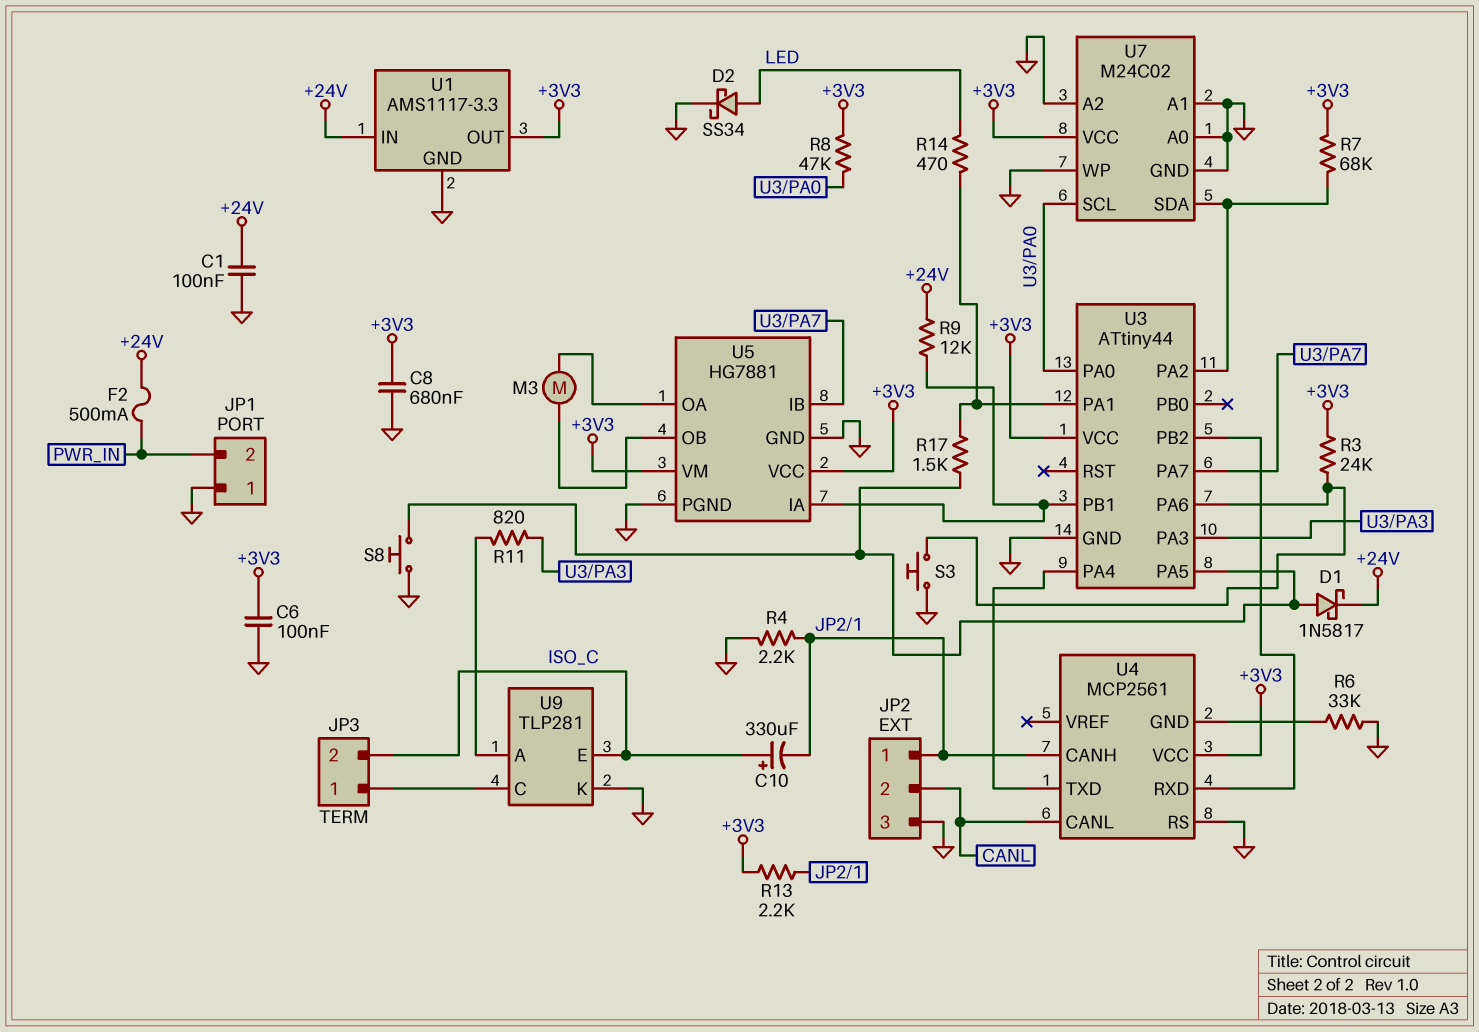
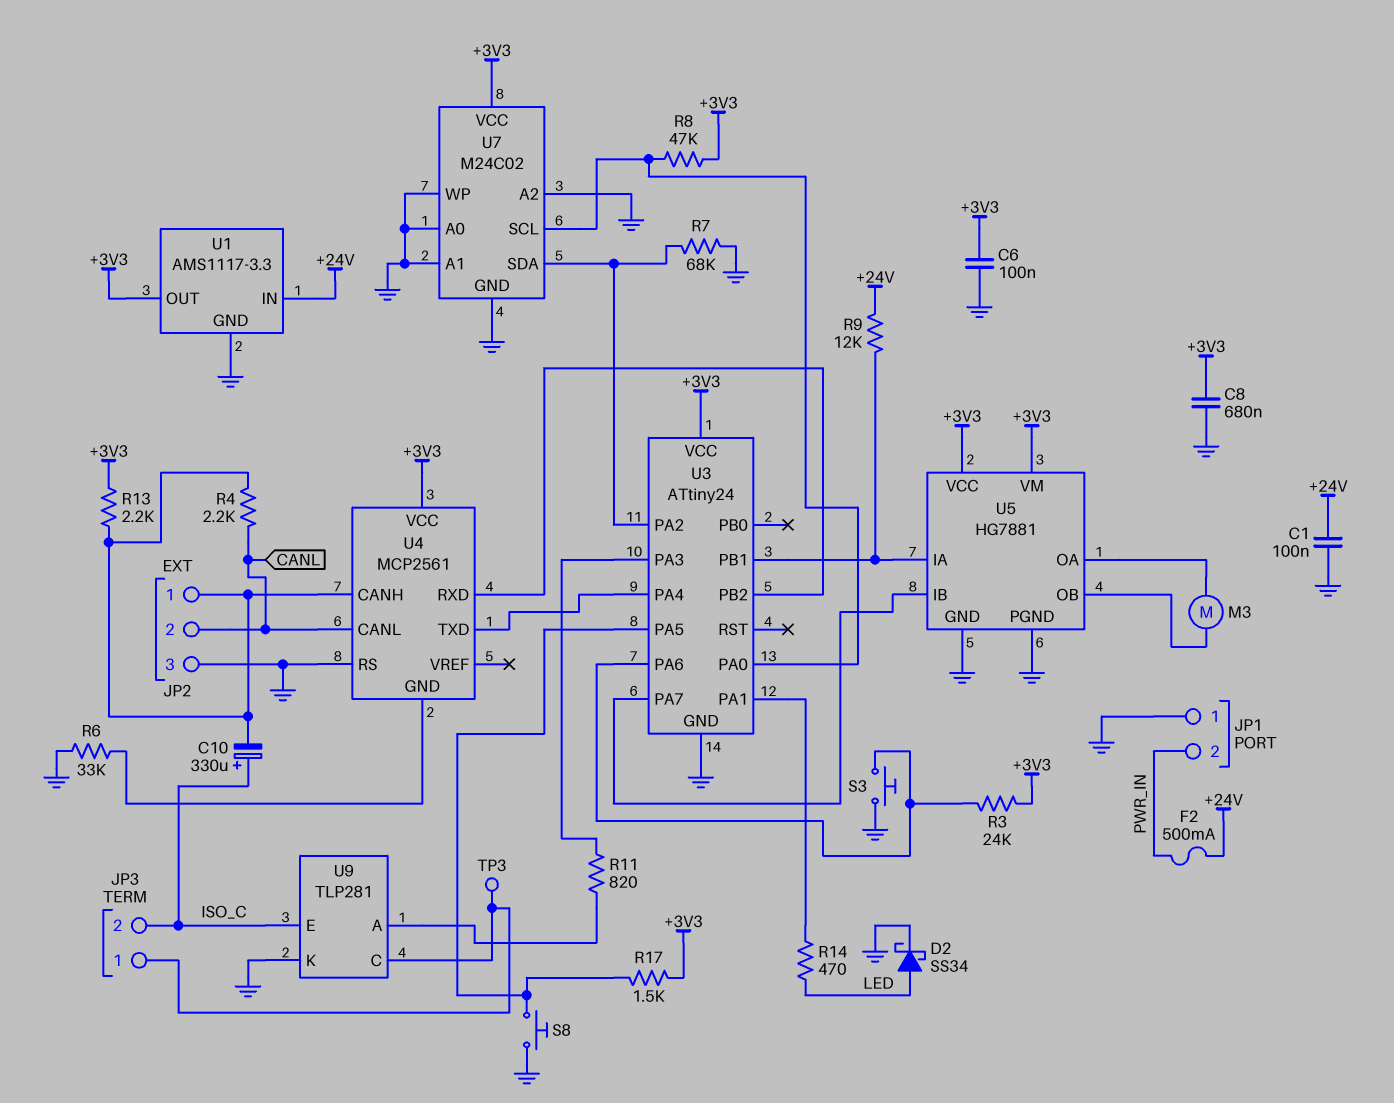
D1: schottky 1N5817 (A U3/PA5, K +24V) -> none
R4: 2.2k (GND, JP2/1) -> 2.2k (CANL, JP2/1)
R7: 68k (+3V3, U3/PA2) -> 68k (GND, U3/PA2)
R17: 1.5k (U3/PA1, U3/PA5) -> 1.5k (+3V3, U3/PA5)
TP3: none -> test point (JP3/1)
U3: ATtiny44 -> ATtiny24

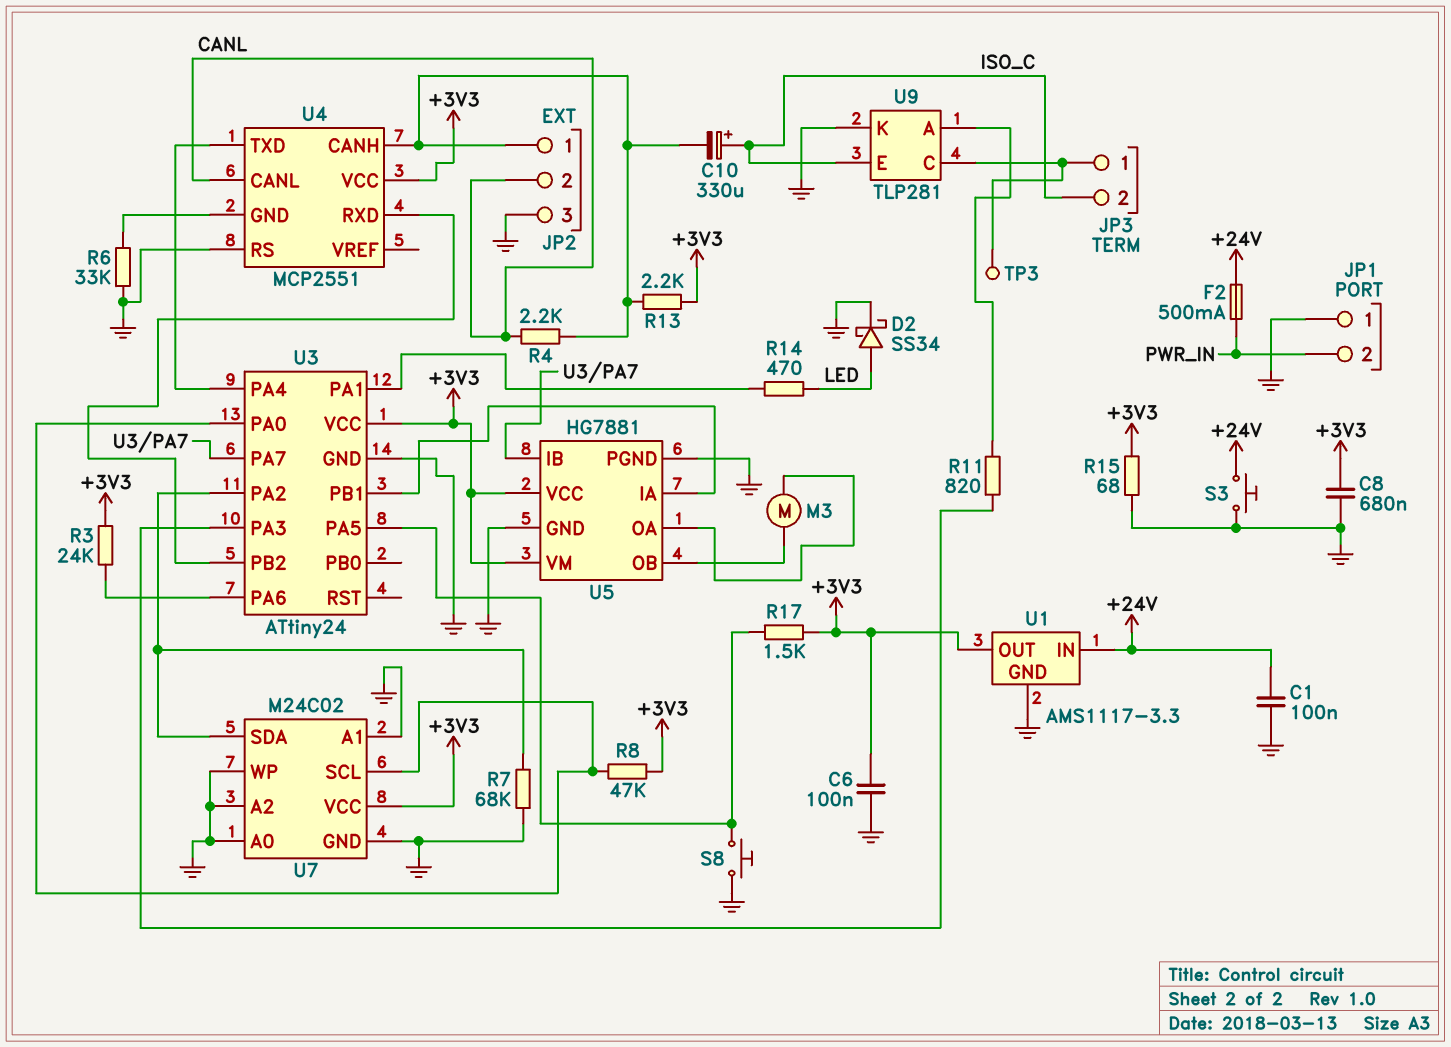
R9: 12k (+24V, U3/PB1) -> none
R15: none -> 68 (+3V3, GND)
S3: button (GND, U3/PA6) -> button (+24V, GND)
U4: MCP2561 -> MCP2551

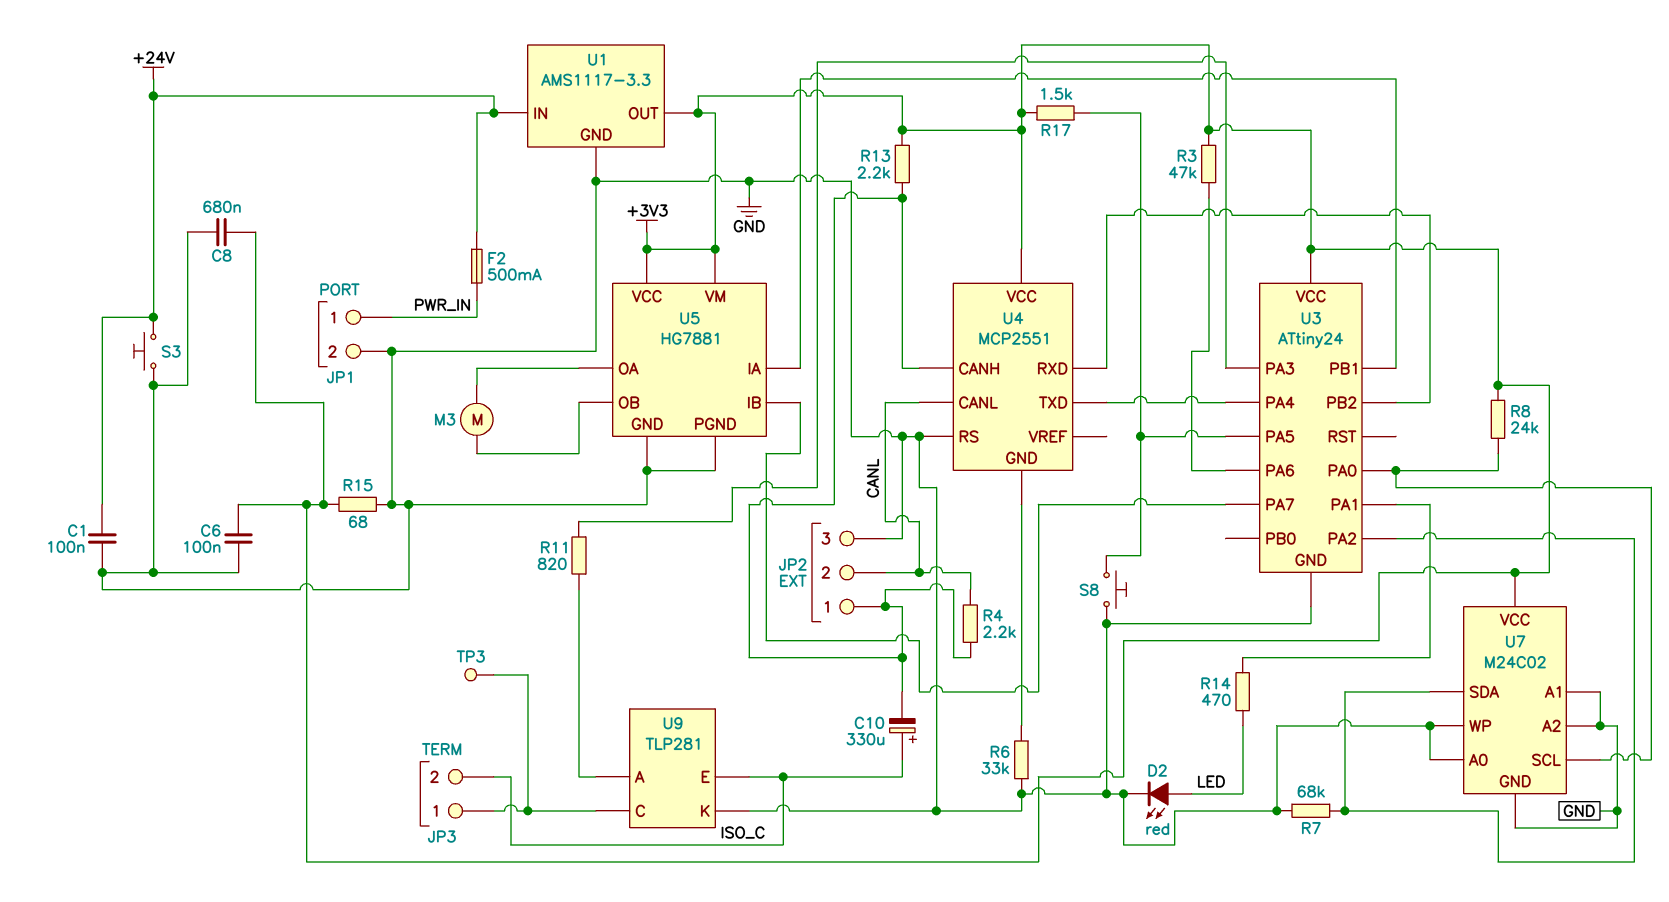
D2: schottky SS34 (A LED, K GND) -> LED red (A LED, K GND)
JP1 pin 1: GND -> PWR_IN
JP1 pin 2: PWR_IN -> GND
R3: 24k (+3V3, U3/PA6) -> 47k (+3V3, U3/PA6)
R8: 47k (+3V3, U3/PA0) -> 24k (+3V3, U3/PA0)

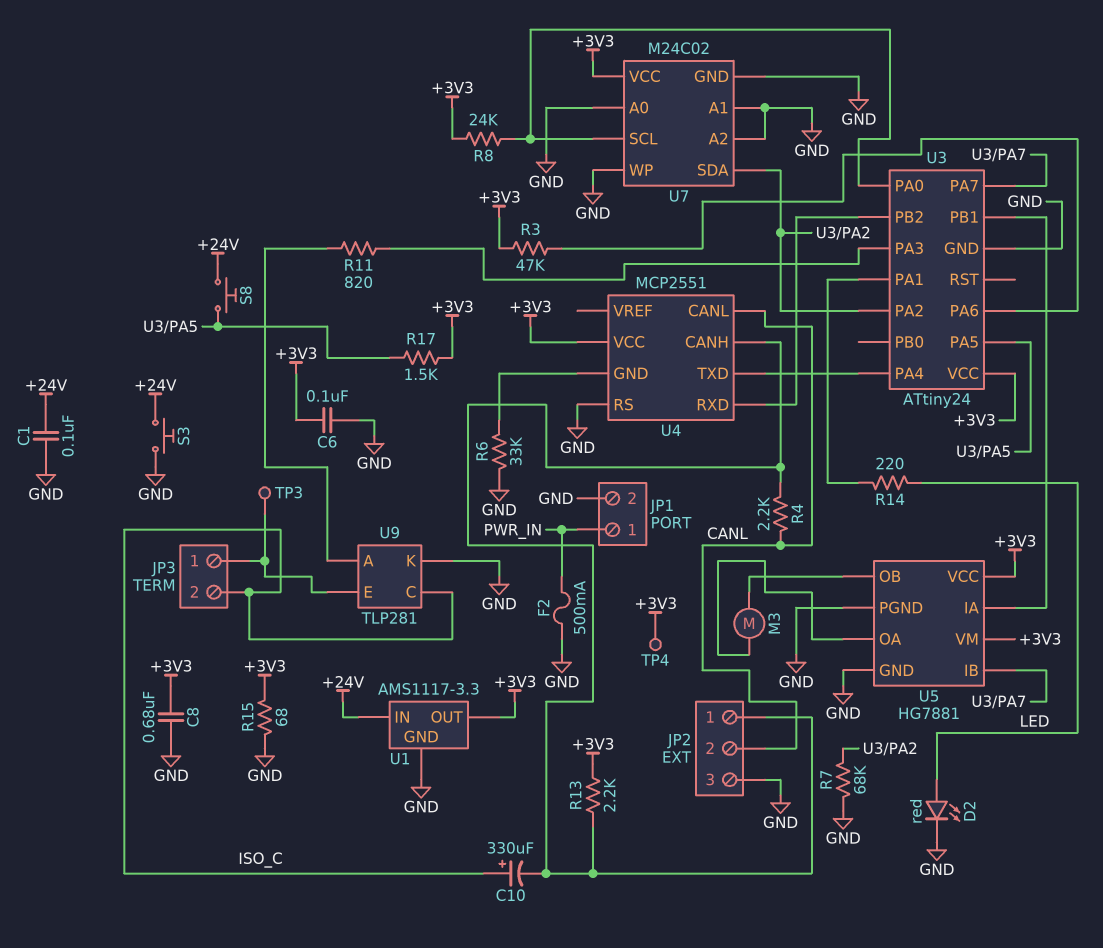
F2: 500mA (+24V, PWR_IN) -> 500mA (GND, PWR_IN)
R14: 470 (LED, U3/PA1) -> 220 (LED, U3/PA1)
S8: button (GND, U3/PA5) -> button (+24V, U3/PA5)
TP4: none -> test point (+3V3)
U9 pin C: JP3/1 -> ISO_C
U9 pin E: ISO_C -> JP3/1

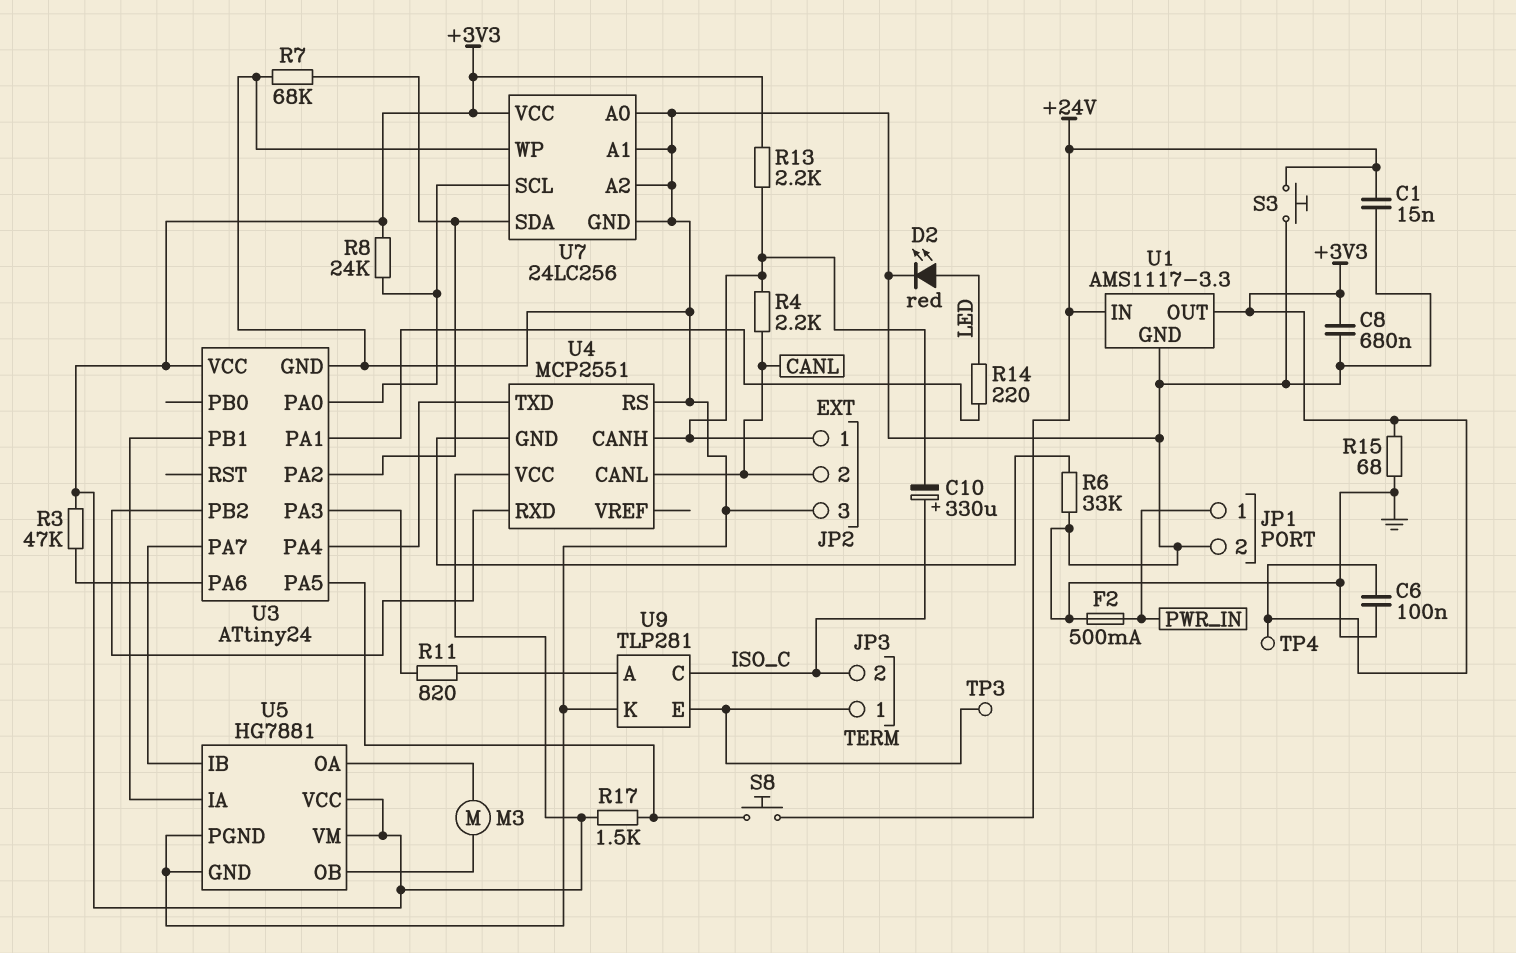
C1: 100nF (+24V, GND) -> 15nF (+24V, GND)
U7: M24C02 -> 24LC256

